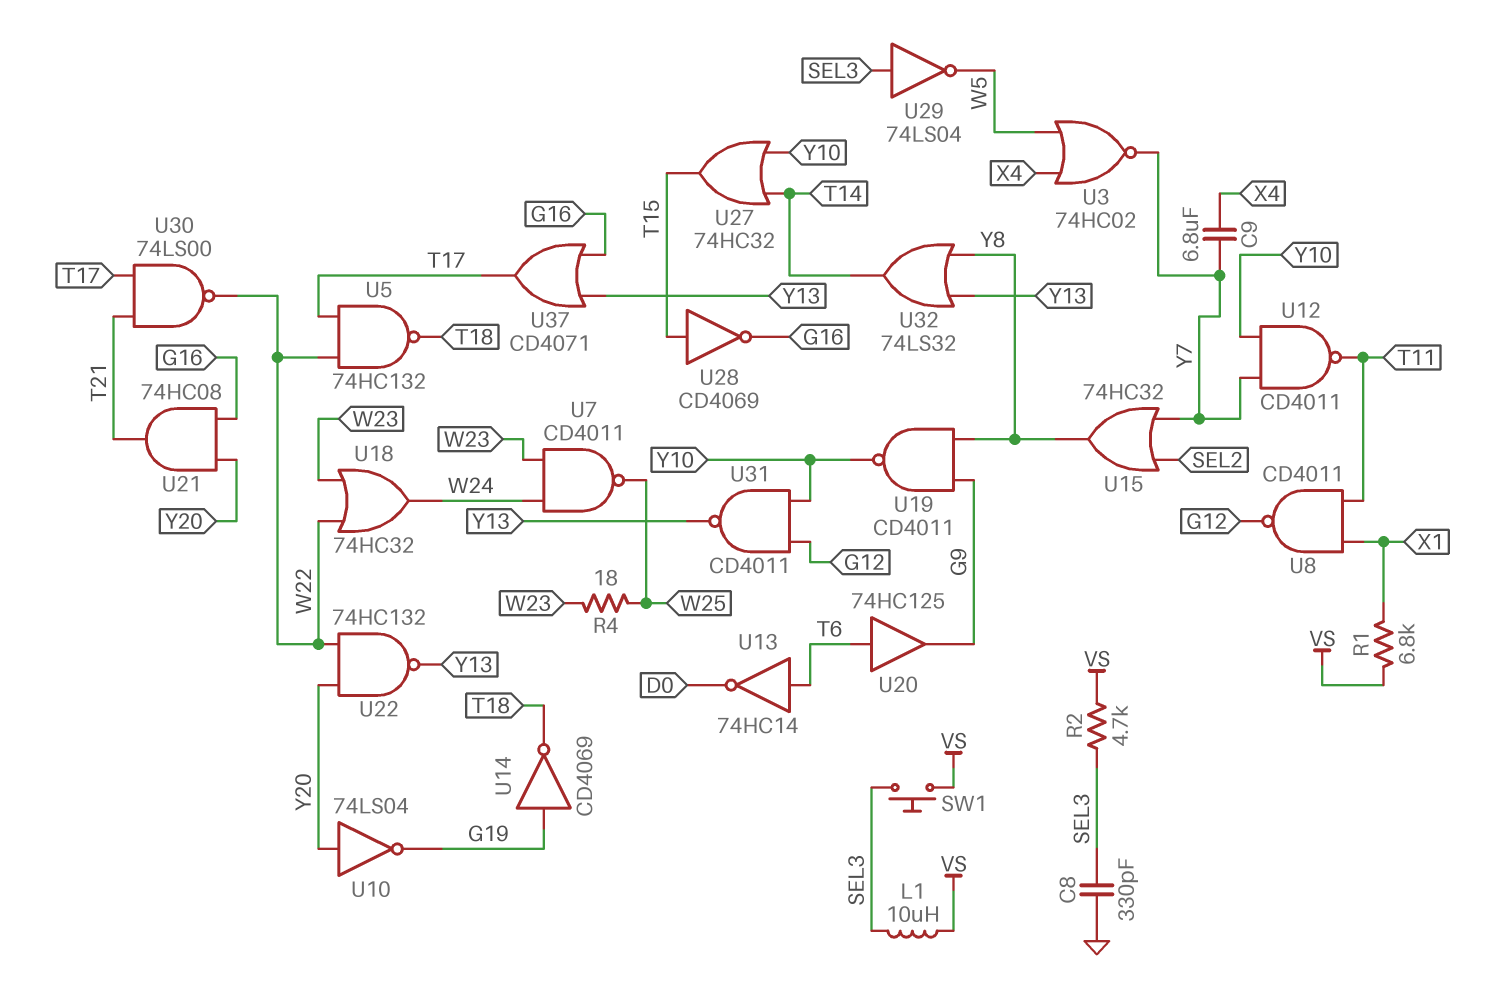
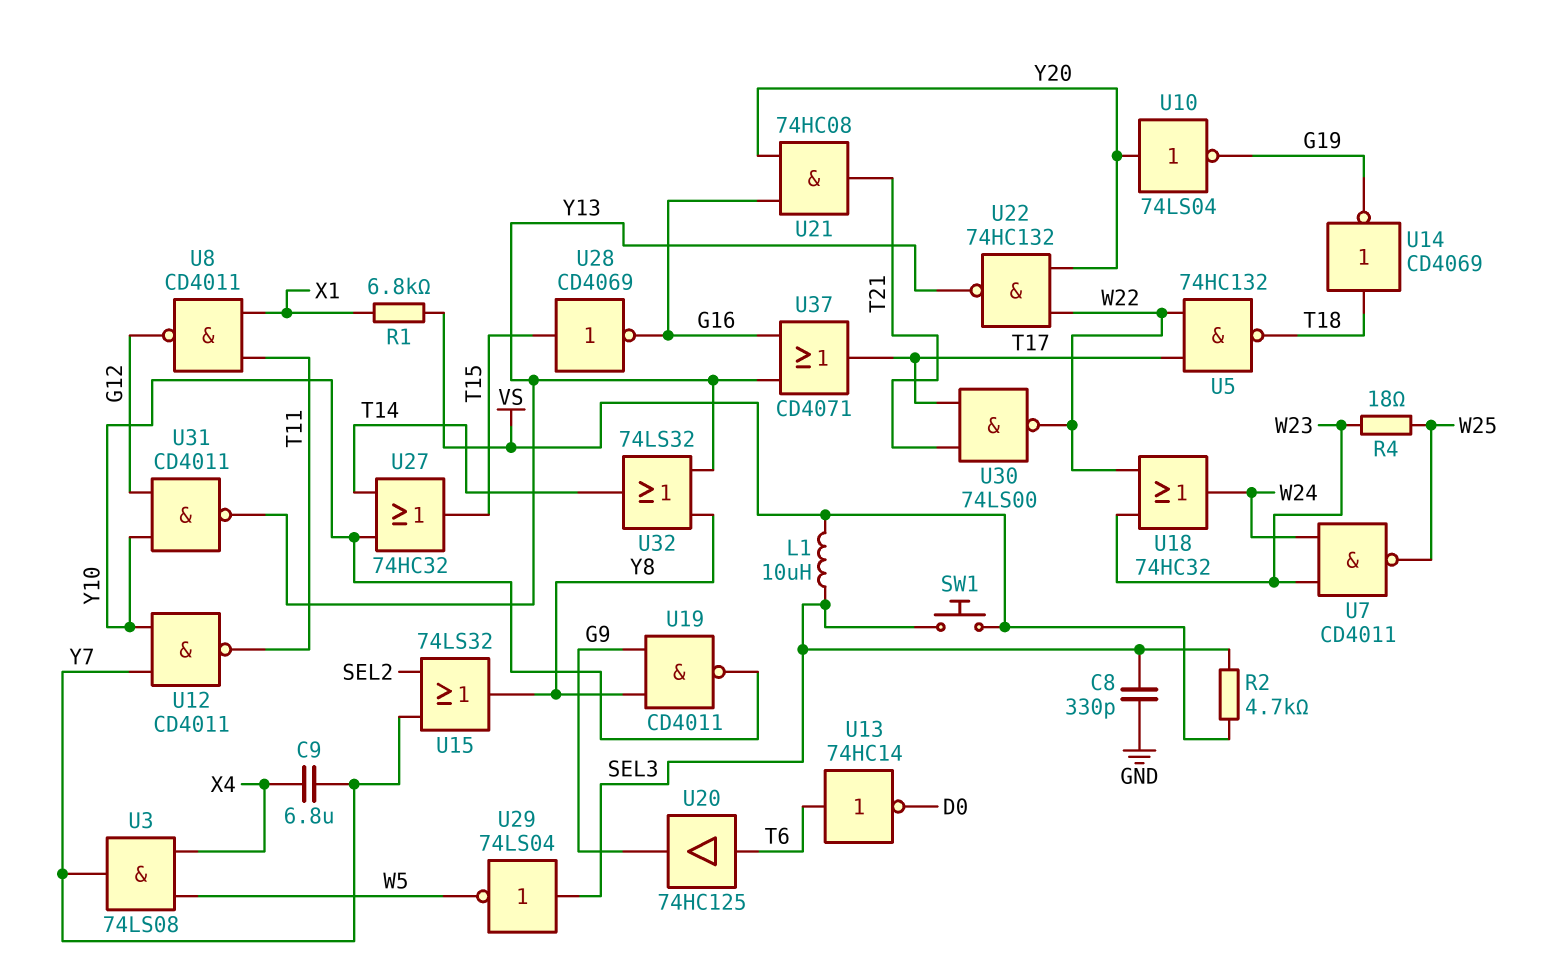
U3: NOR 74HC02 (in W5, in X4, out Y7) -> AND 74LS08 (in W5, in X4, out Y7)
U14: NOT CD4069 (in G19, out T18) -> NOT CD4069 (in T18, out G19)
U15: OR 74HC32 (in SEL2, in Y7, out Y8) -> OR 74LS32 (in SEL2, in Y7, out Y8)

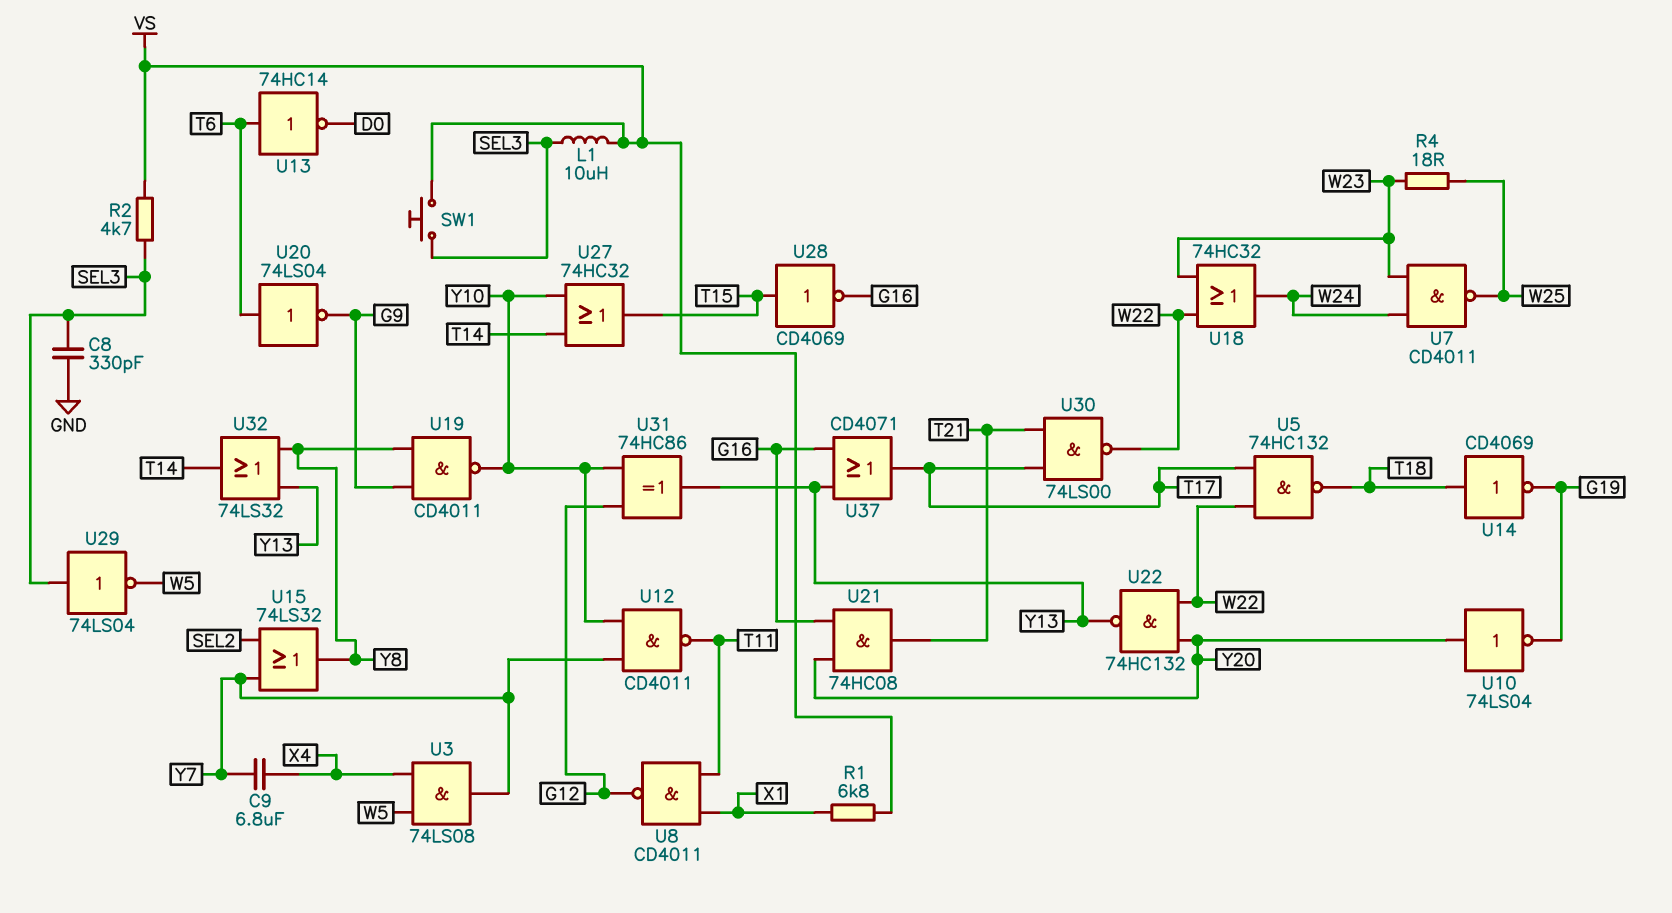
U20: buffer 74HC125 (in T6, out G9) -> NOT 74LS04 (in T6, out G9)
U31: NAND CD4011 (in G12, in Y10, out Y13) -> XOR 74HC86 (in G12, in Y10, out Y13)

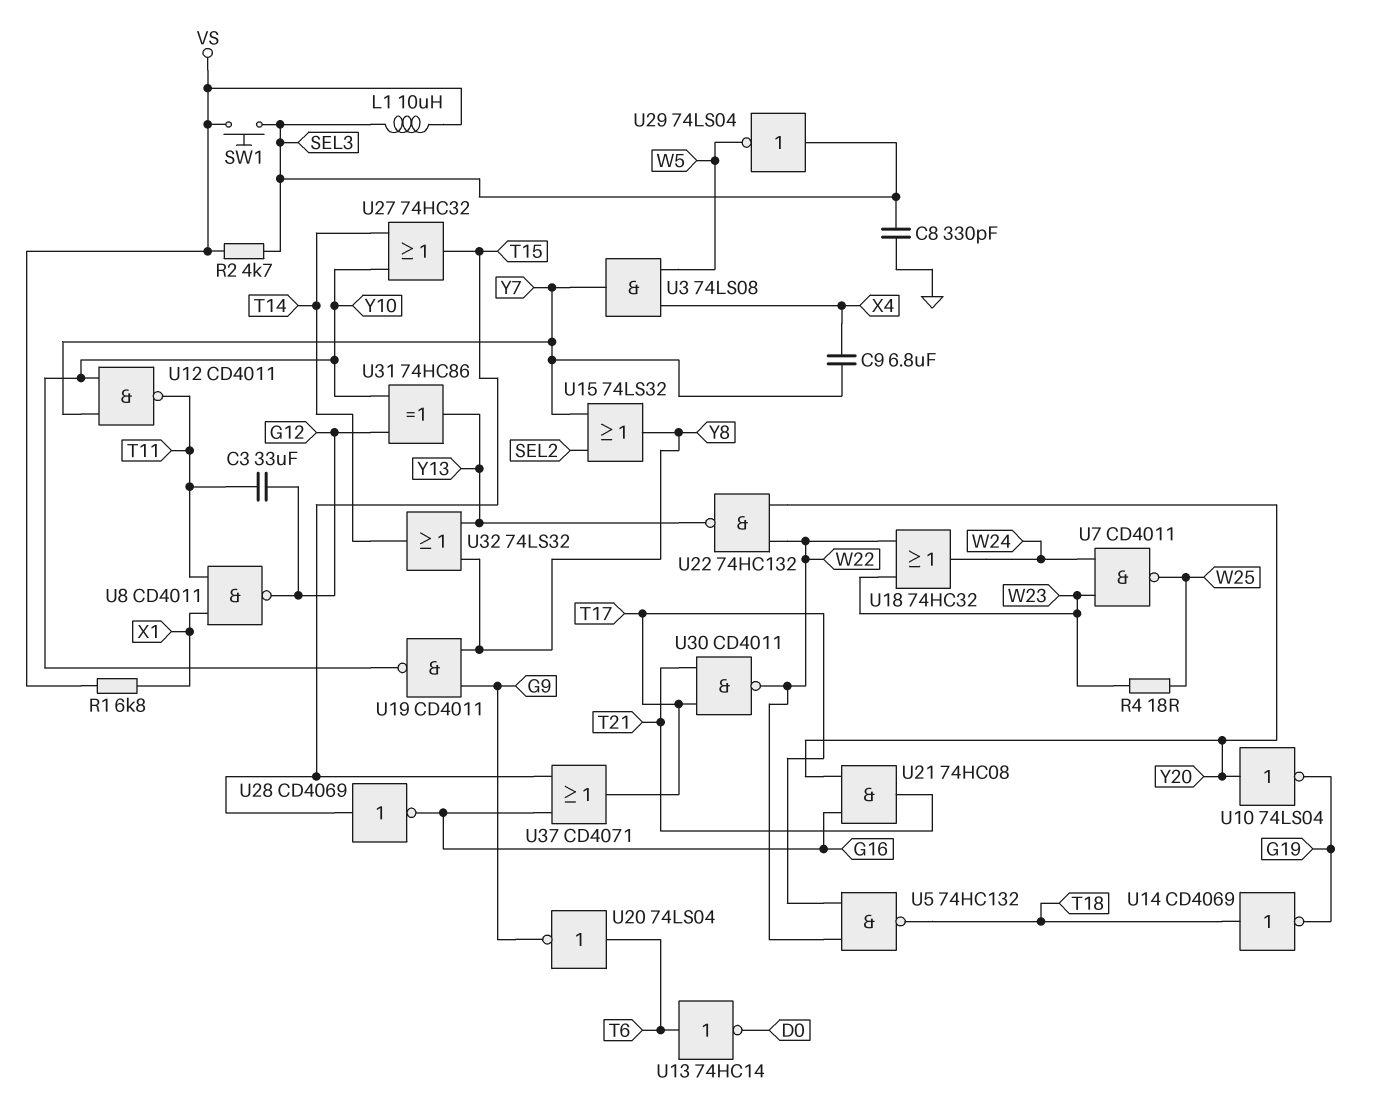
C3: none -> 33uF (G12, T11)
U30: NAND 74LS00 (in T17, in T21, out W22) -> NAND CD4011 (in T17, in T21, out W22)
U37: OR CD4071 (in G16, in Y13, out T17) -> OR CD4071 (in G16, in T15, out T17)

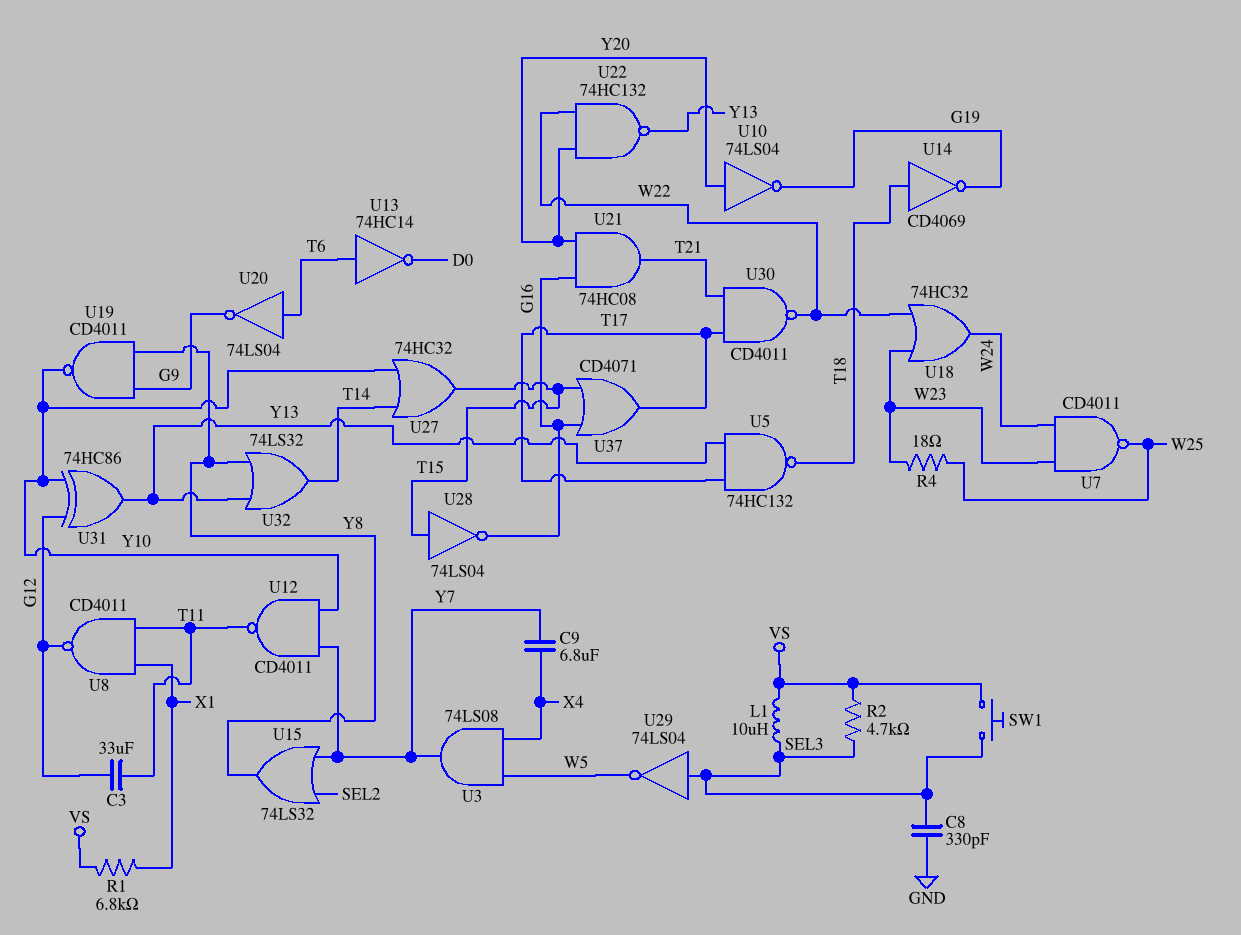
U5: NAND 74HC132 (in T17, in W22, out T18) -> NAND 74HC132 (in T17, in Y13, out T18)
U28: NOT CD4069 (in T15, out G16) -> NOT 74LS04 (in T15, out G16)

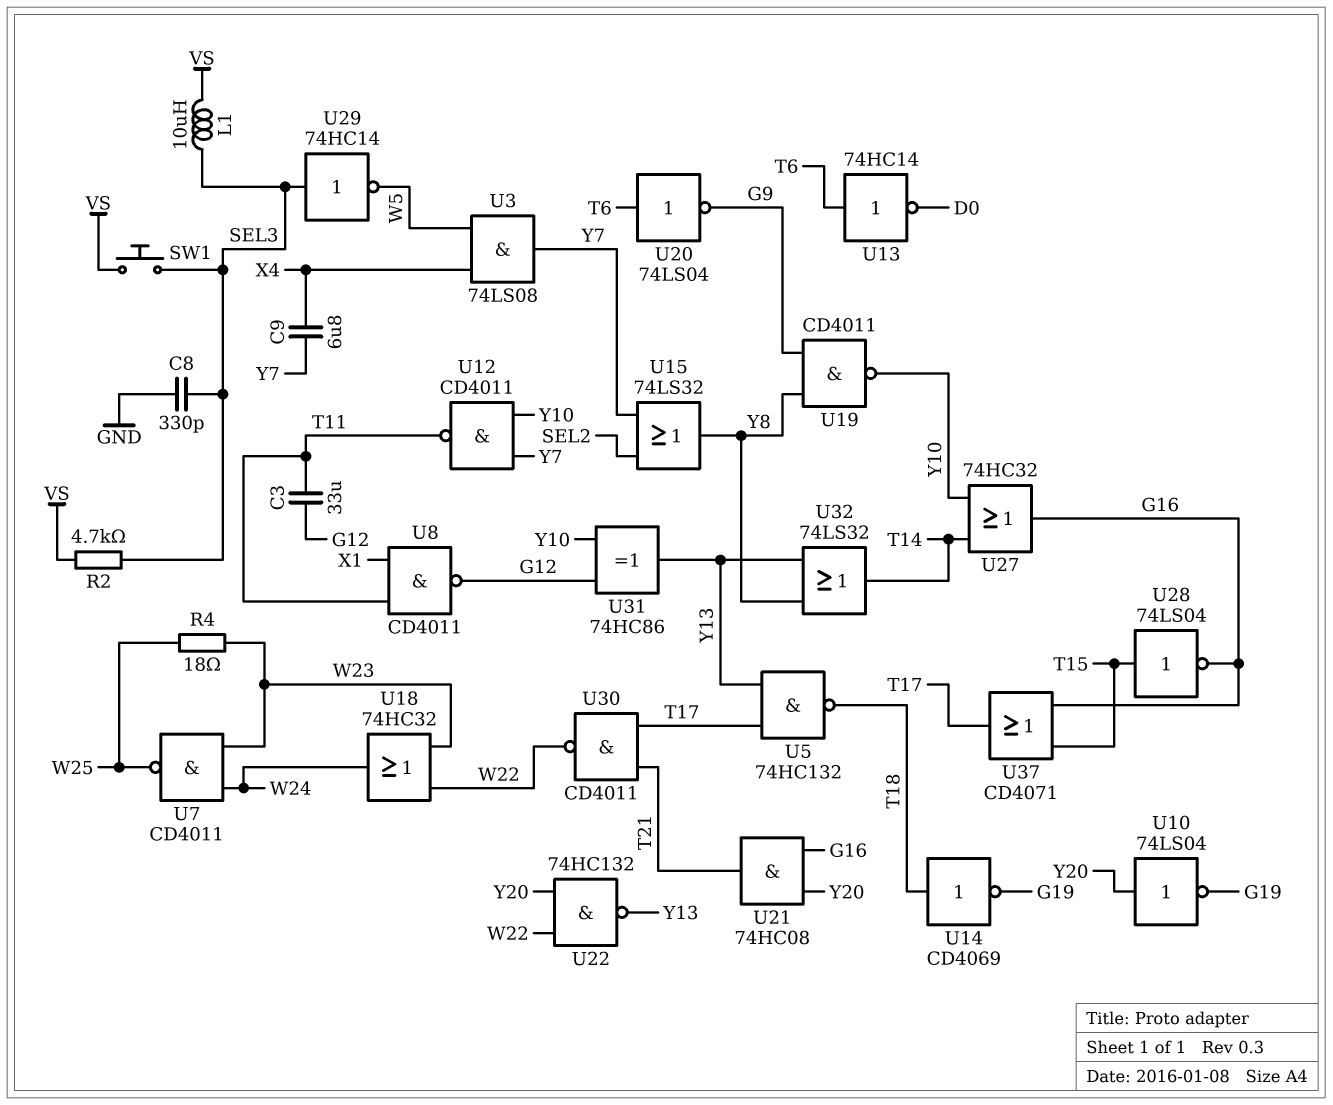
R1: 6.8k (VS, X1) -> none
U27: OR 74HC32 (in T14, in Y10, out T15) -> OR 74HC32 (in T14, in Y10, out G16)
U29: NOT 74LS04 (in SEL3, out W5) -> NOT 74HC14 (in SEL3, out W5)

